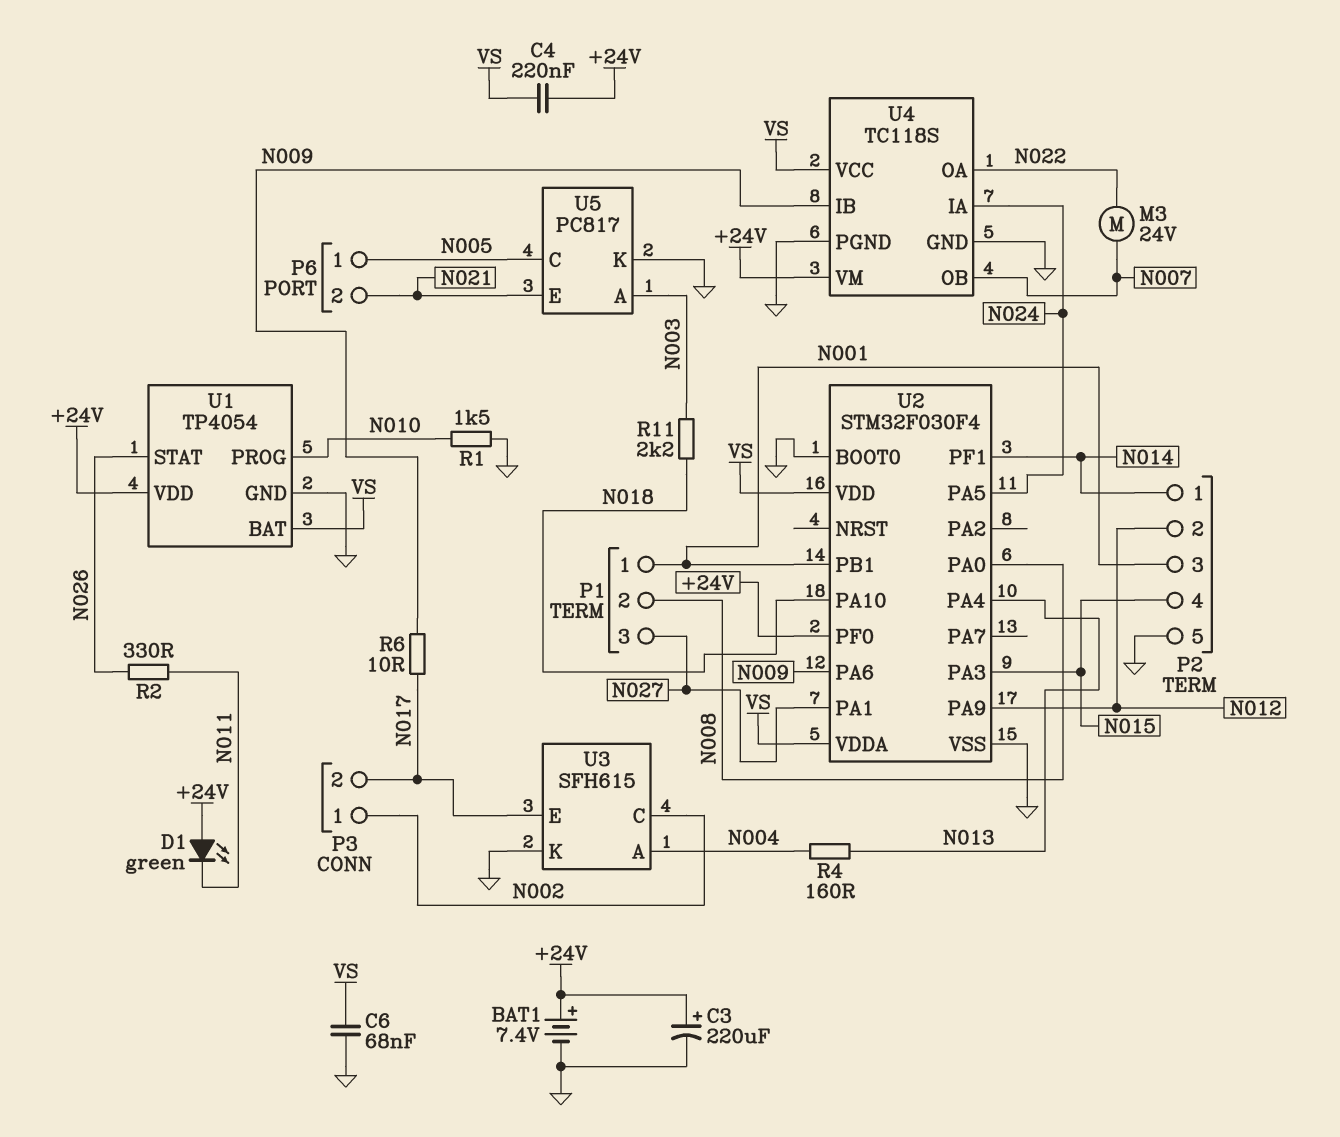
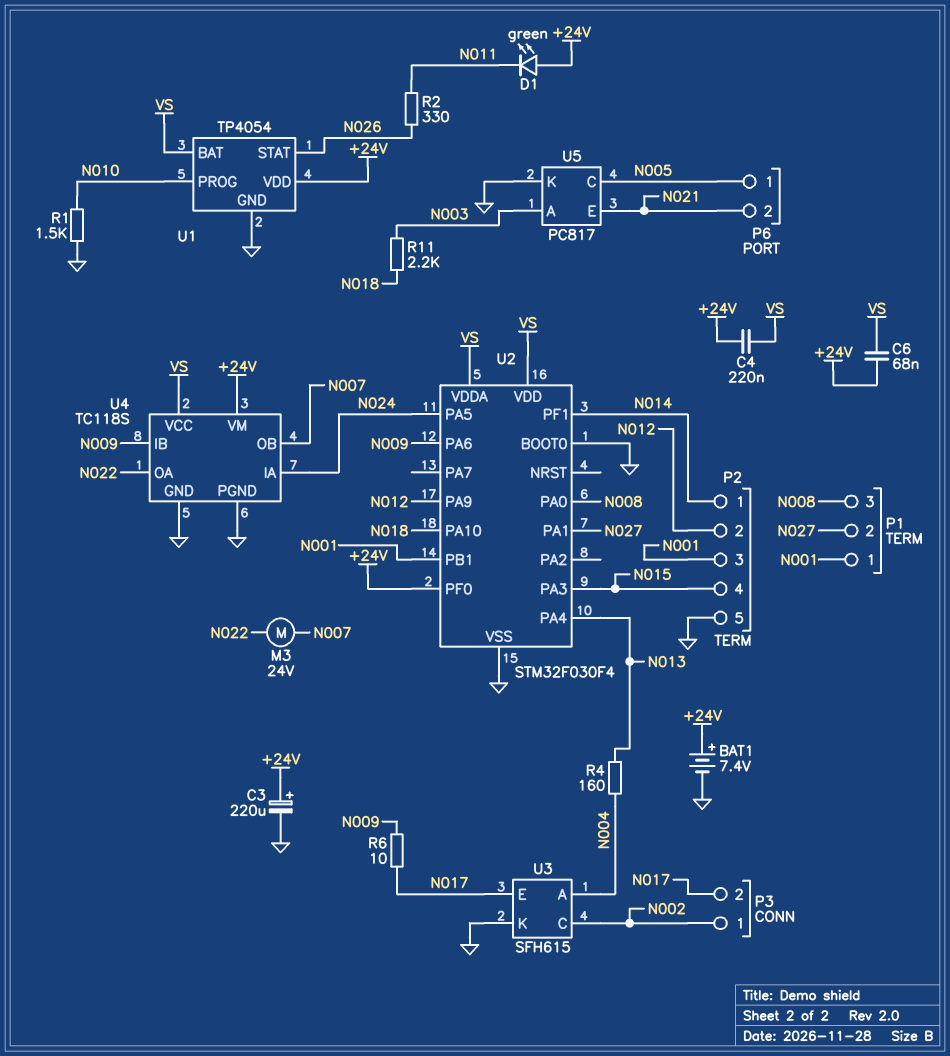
C6: 68nF (GND, VS) -> 68nF (+24V, VS)
P1 pin 2: N008 -> N027
P1 pin 3: N027 -> N008

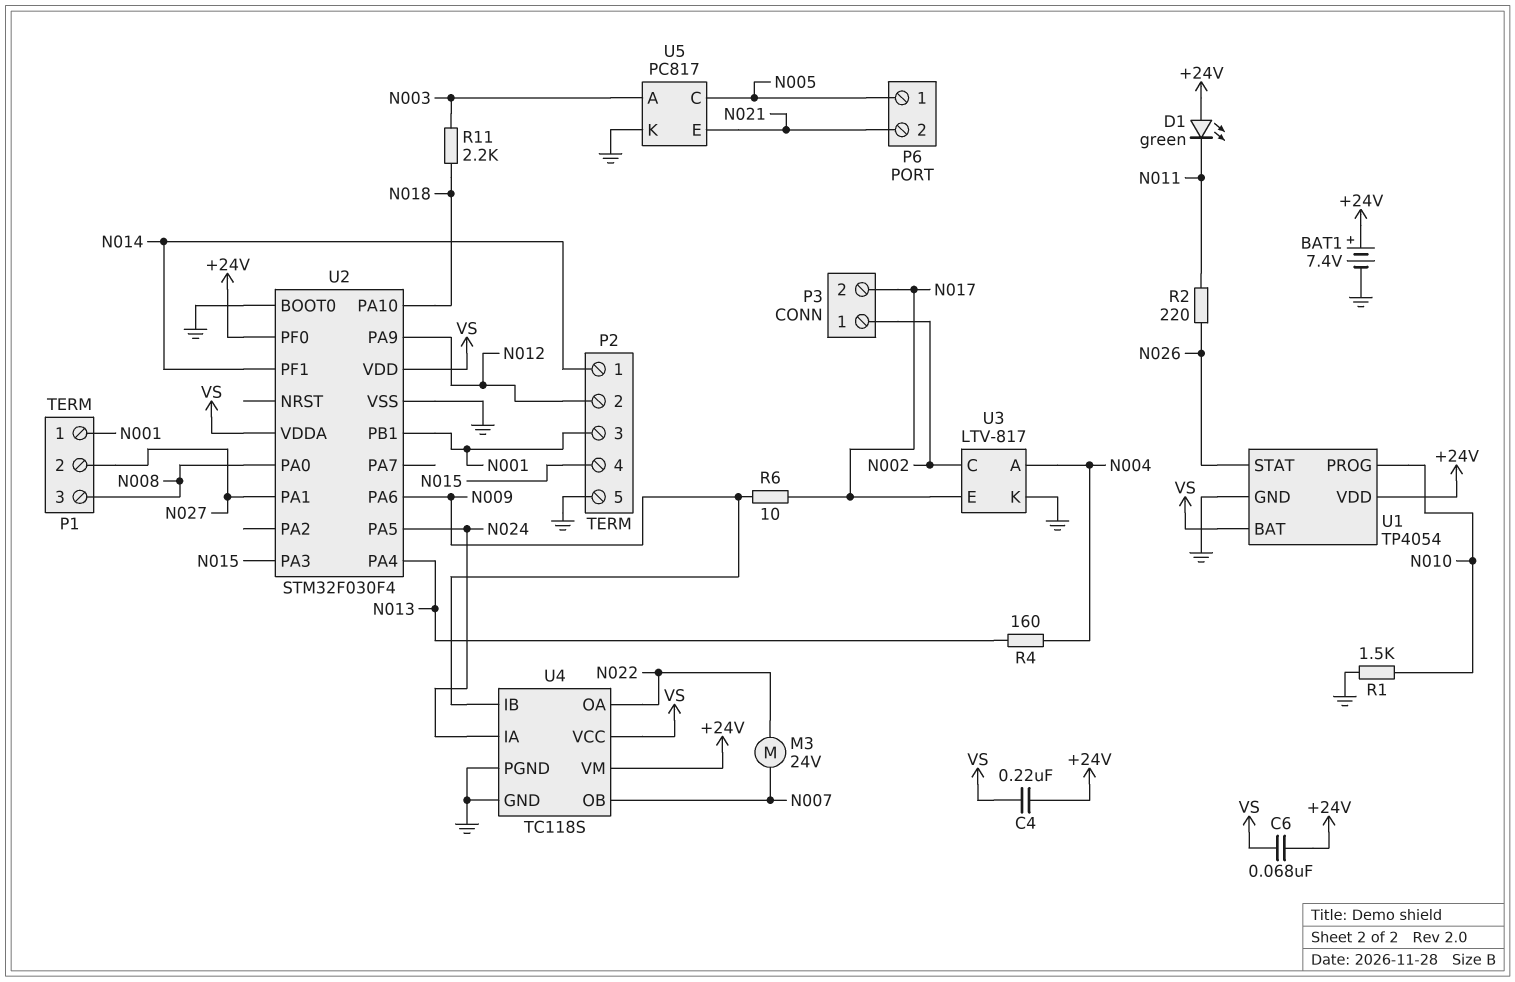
C3: 220uF (plus +24V, minus GND) -> none
R2: 330 (N011, N026) -> 220 (N011, N026)
U3: SFH615 -> LTV-817

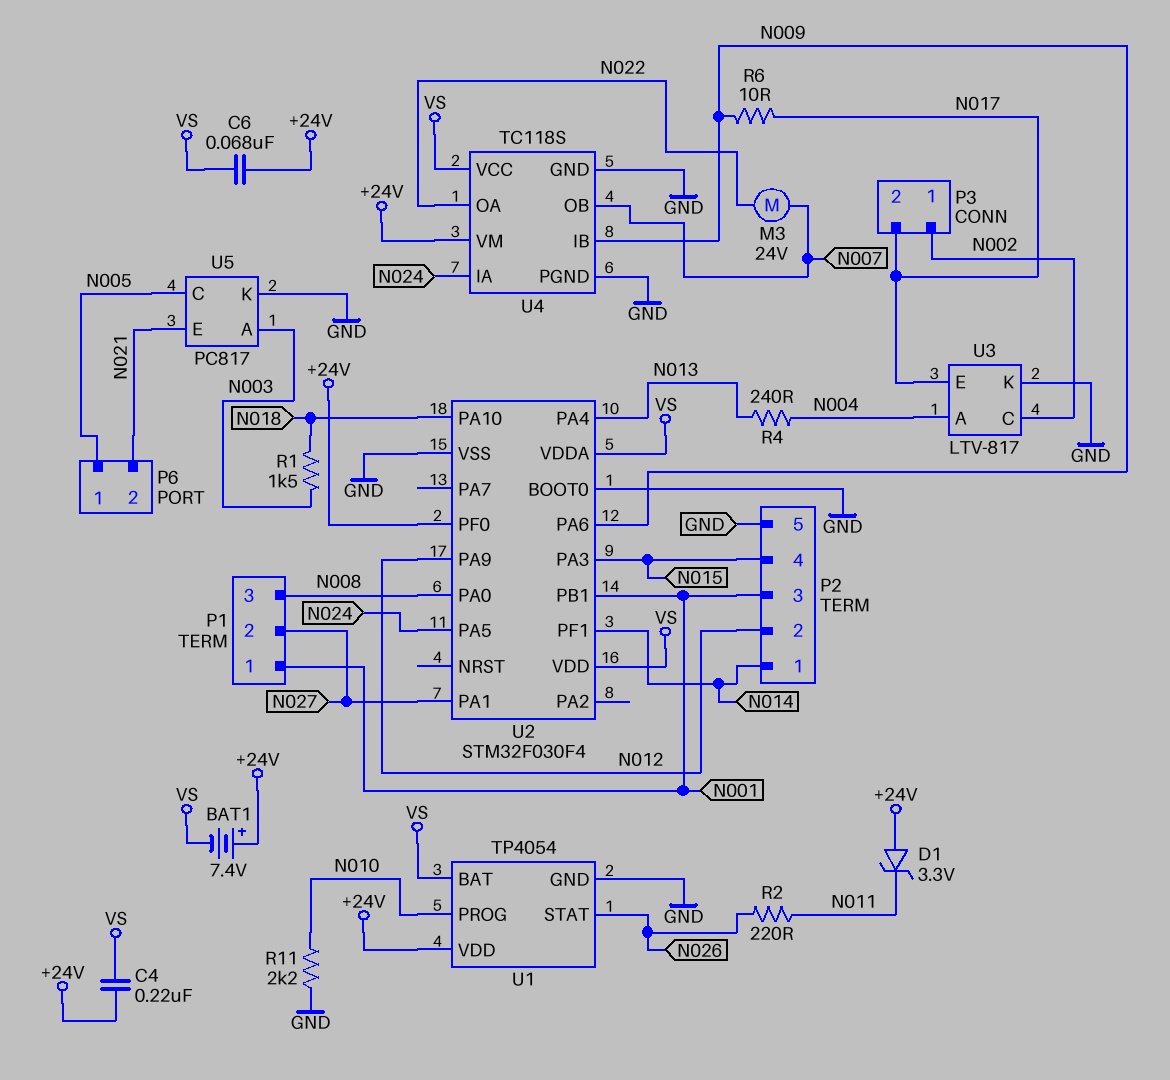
BAT1: 7.4V (plus +24V, minus GND) -> 7.4V (plus +24V, minus VS)
D1: LED green (A +24V, K N011) -> zener 3.3V (A +24V, K N011)
R1: 1.5k (GND, N010) -> 1.5k (N003, N018)
R4: 160 (N004, N013) -> 240 (N004, N013)
R11: 2.2k (N003, N018) -> 2.2k (GND, N010)

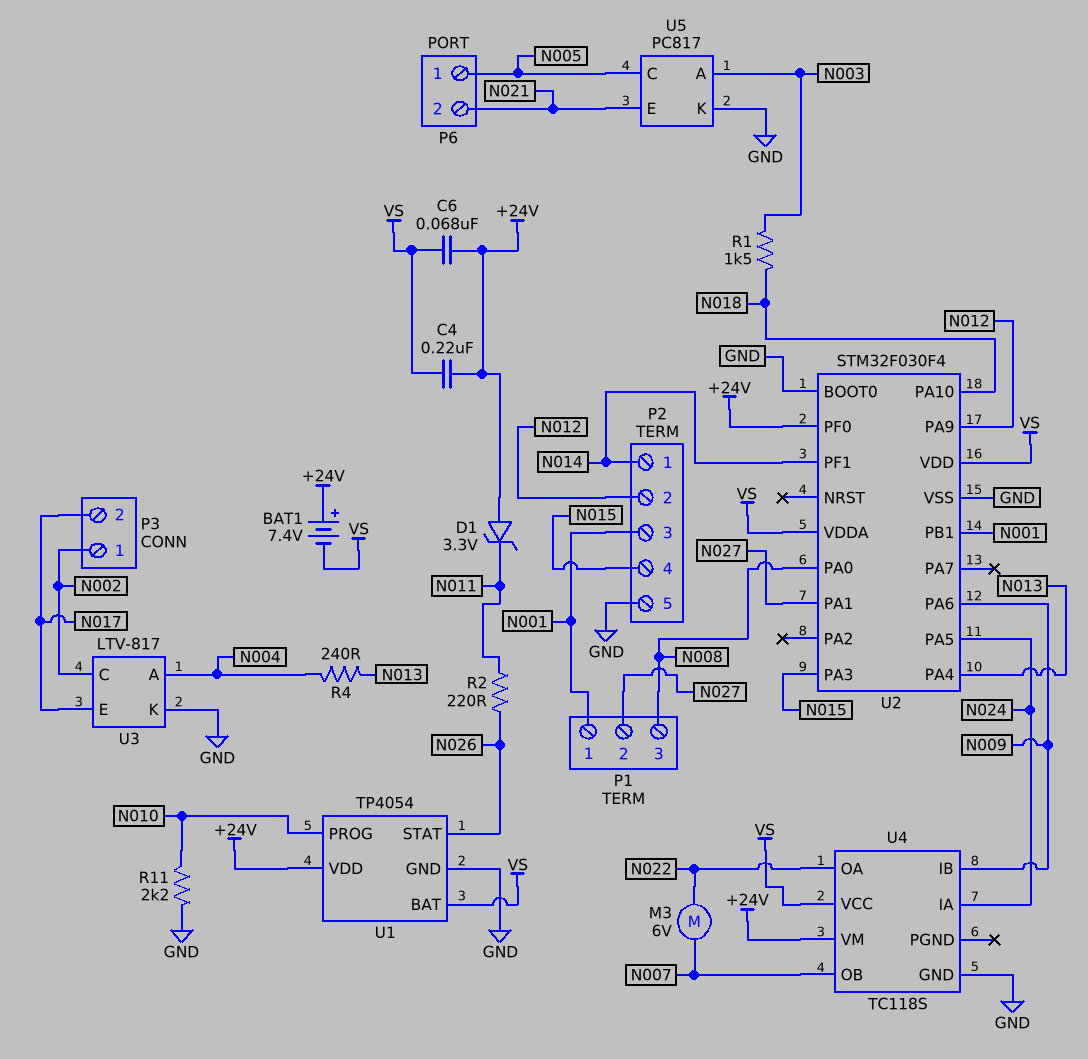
M3: motor 24V (N007, N022) -> motor 6V (N007, N022)
R6: 10 (N009, N017) -> none
U4 pin PGND: GND -> none

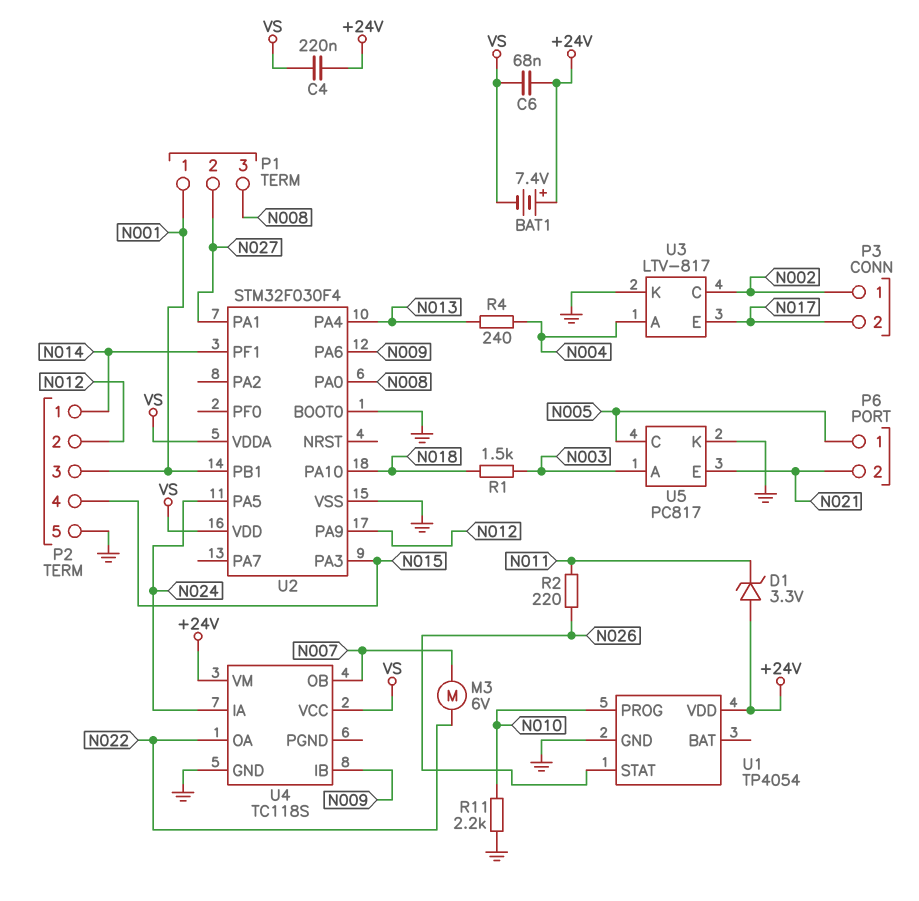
U1 pin BAT: VS -> none
U2 pin PF0: +24V -> none

